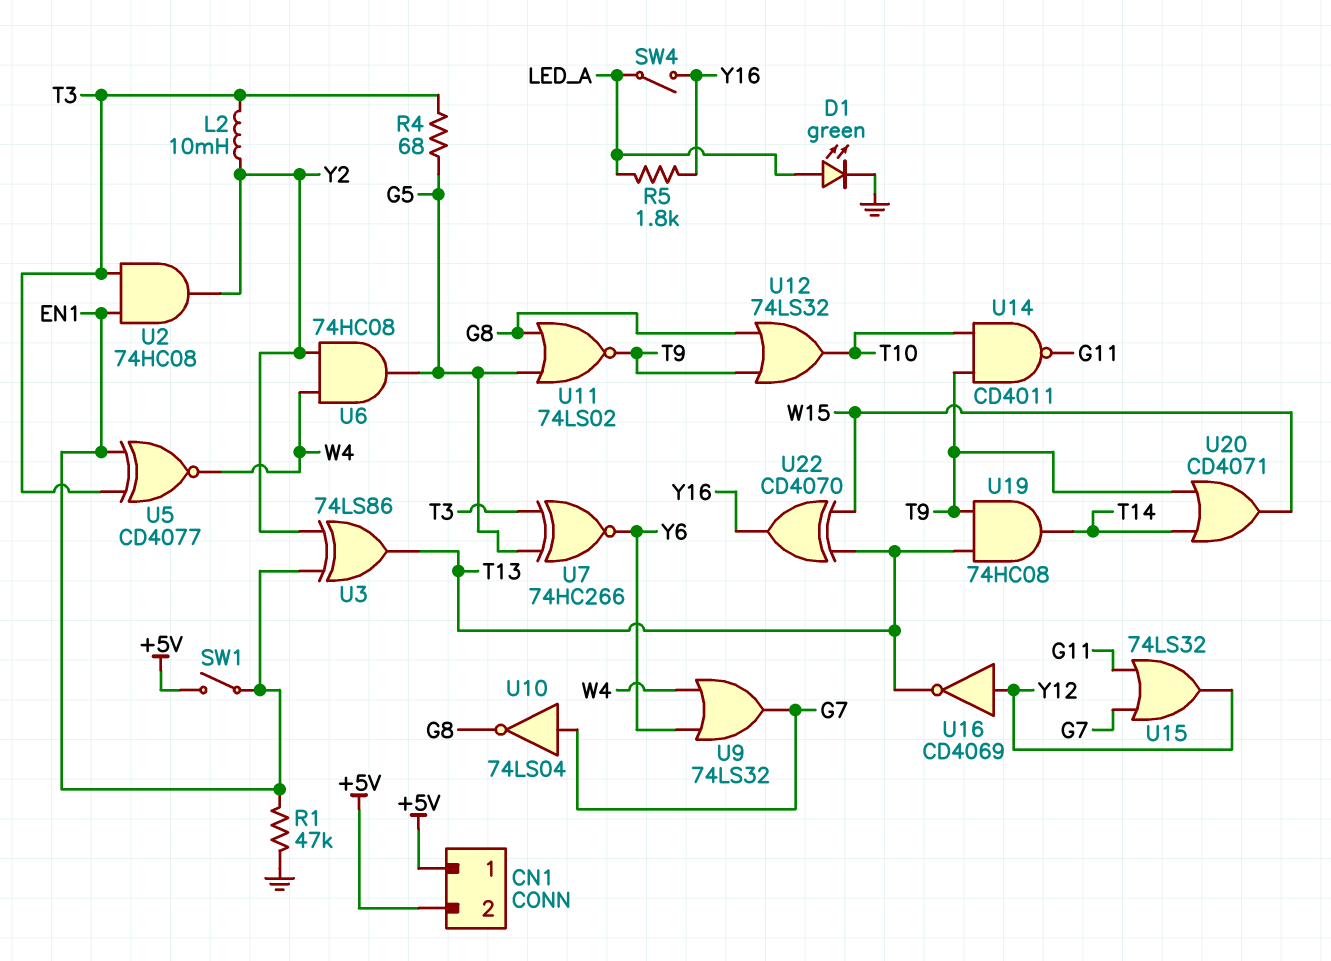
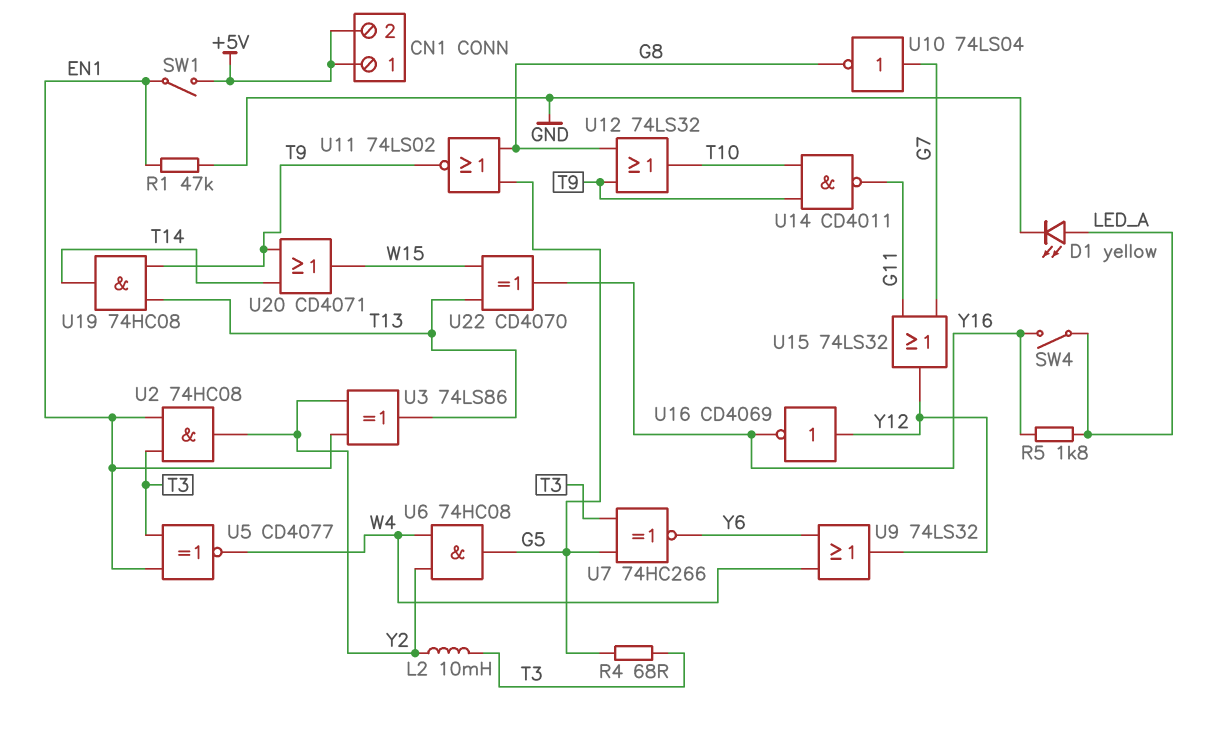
D1: LED green (A LED_A, K GND) -> LED yellow (A LED_A, K GND)
U9: OR 74LS32 (in W4, in Y6, out G7) -> OR 74LS32 (in W4, in Y6, out Y12)
U16: NOT CD4069 (in Y12, out T13) -> NOT CD4069 (in Y12, out Y16)

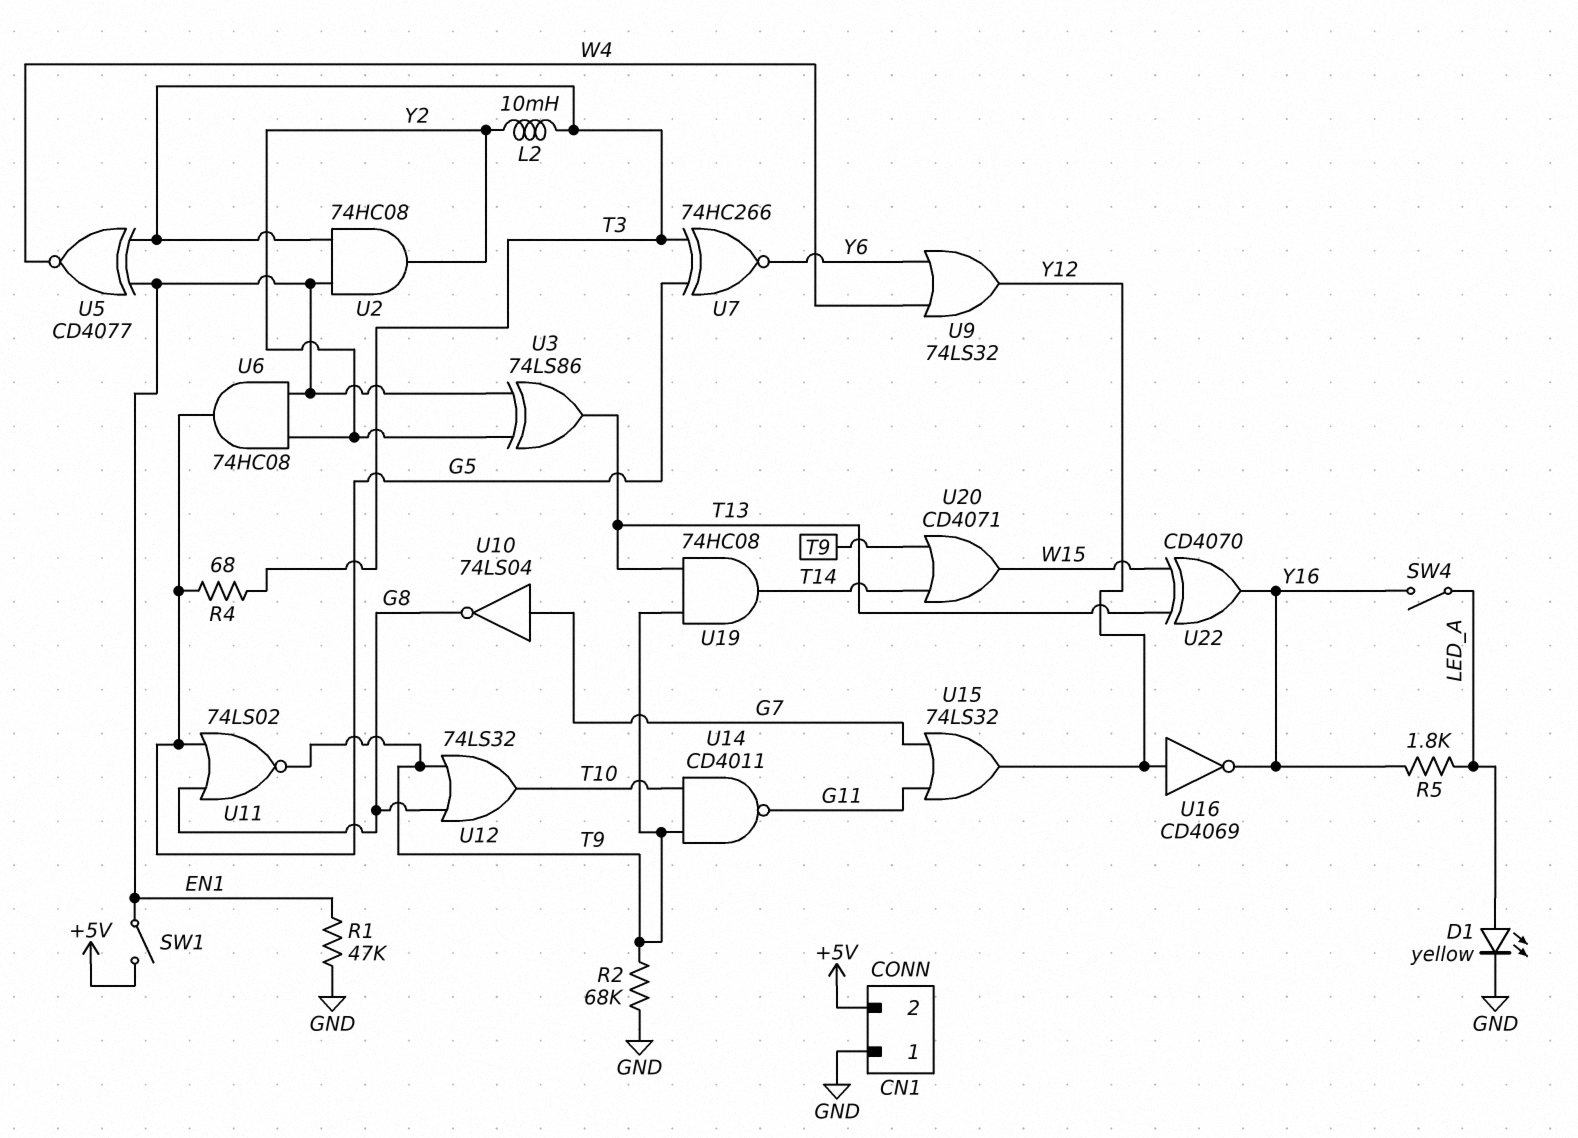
CN1 pin 1: +5V -> GND
R2: none -> 68k (GND, T9)
U6: AND 74HC08 (in W4, in Y2, out G5) -> AND 74HC08 (in EN1, in Y2, out G5)

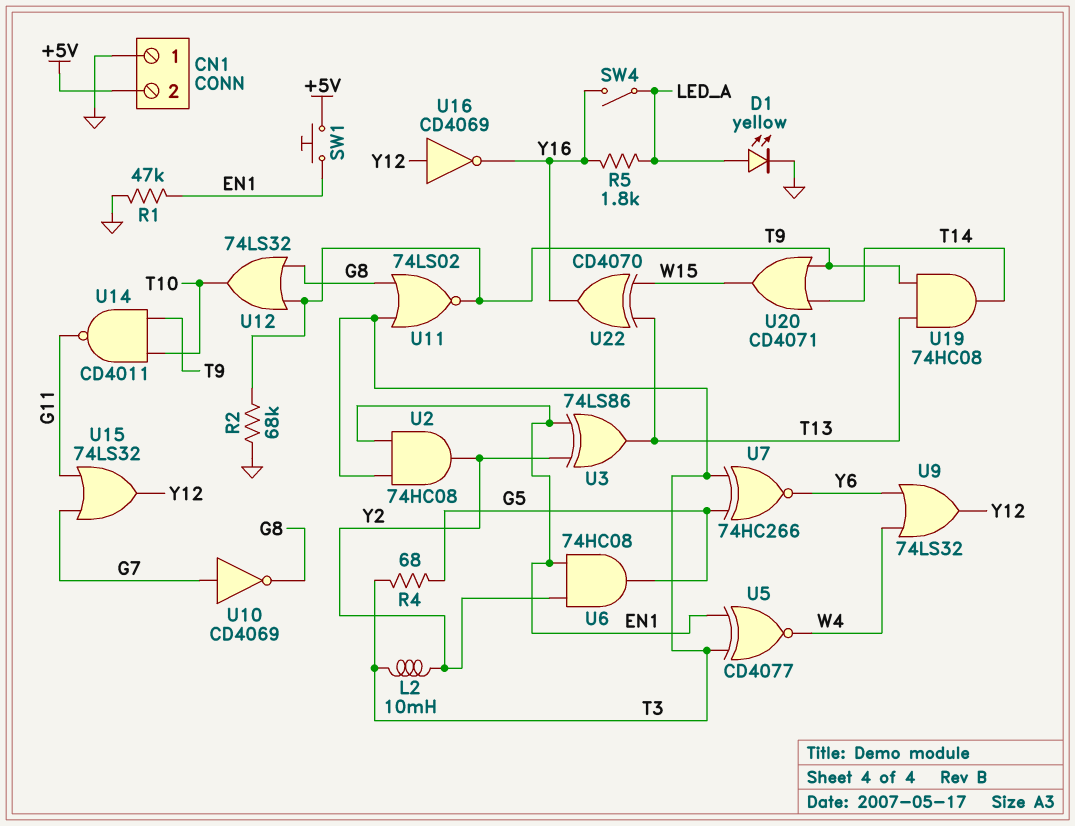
SW1: switch (+5V, EN1) -> button (+5V, EN1)
U10: NOT 74LS04 (in G7, out G8) -> NOT CD4069 (in G7, out G8)
U11: NOR 74LS02 (in G5, in G8, out T9) -> NOR 74LS02 (in G8, in T3, out T9)

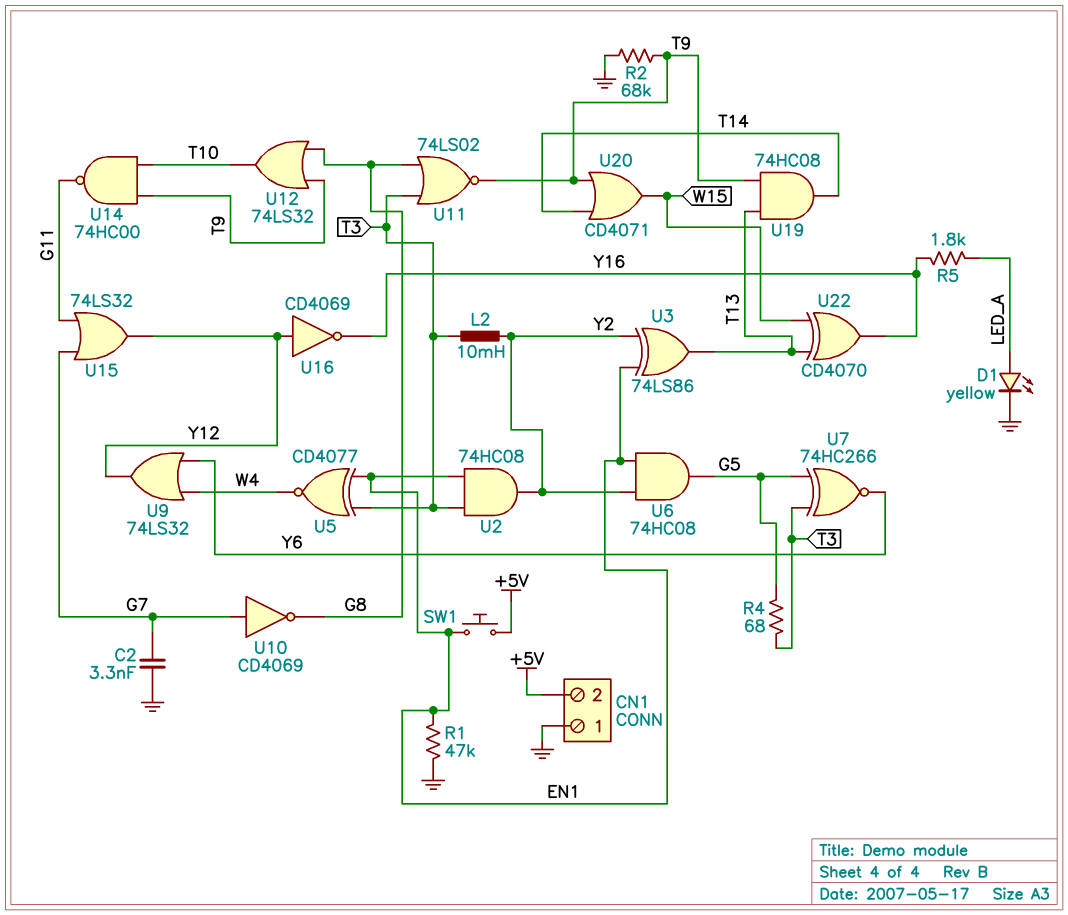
C2: none -> 3.3nF (G7, GND)
SW4: switch (LED_A, Y16) -> none
U14: NAND CD4011 (in T9, in T10, out G11) -> NAND 74HC00 (in T9, in T10, out G11)

